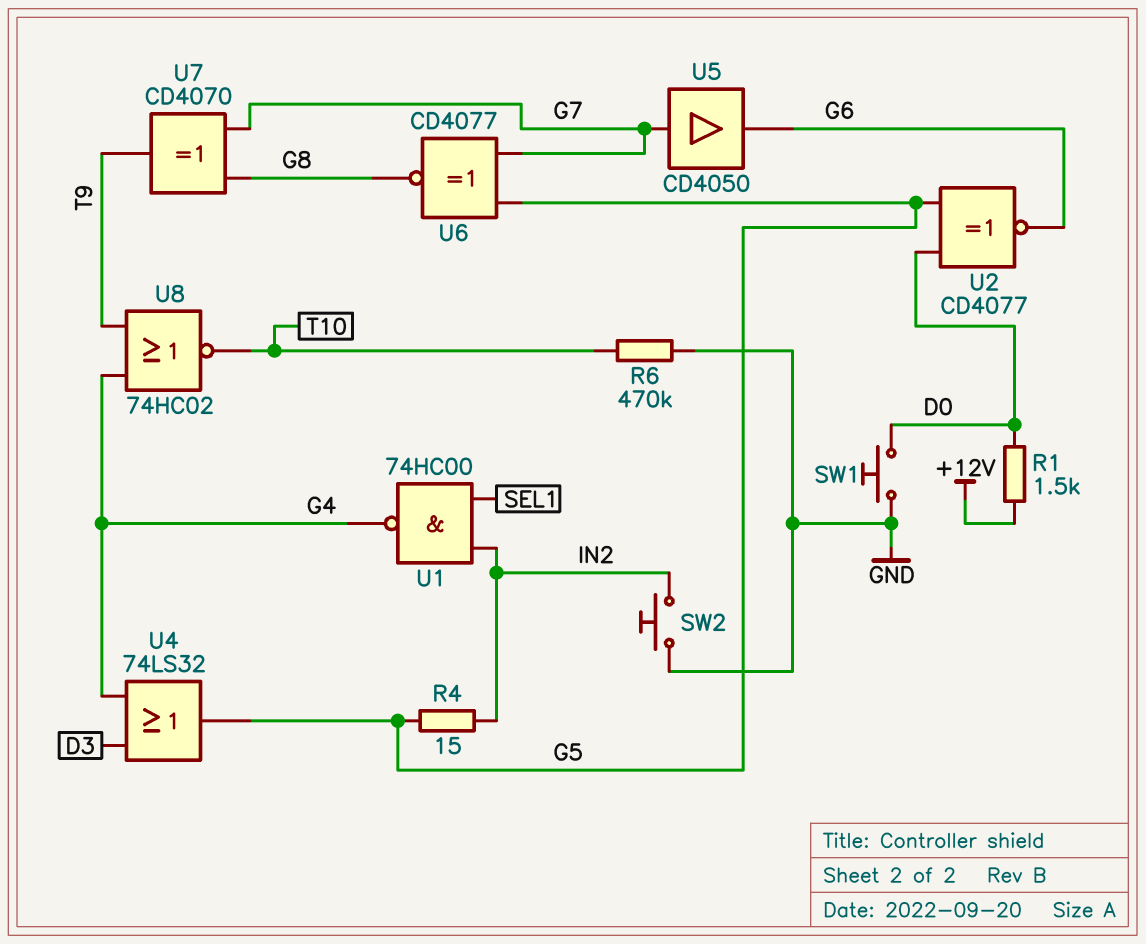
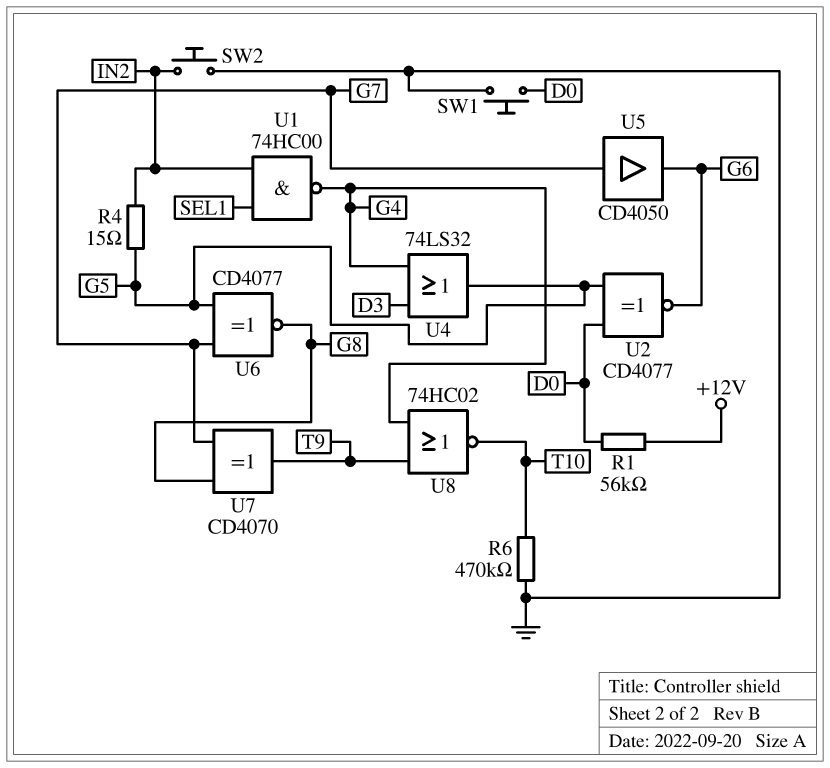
R1: 1.5k (+12V, D0) -> 56k (+12V, D0)

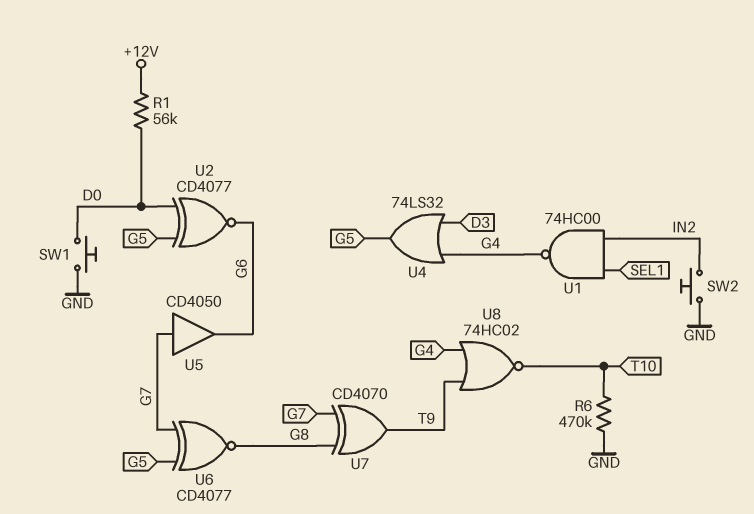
R4: 15 (G5, IN2) -> none

